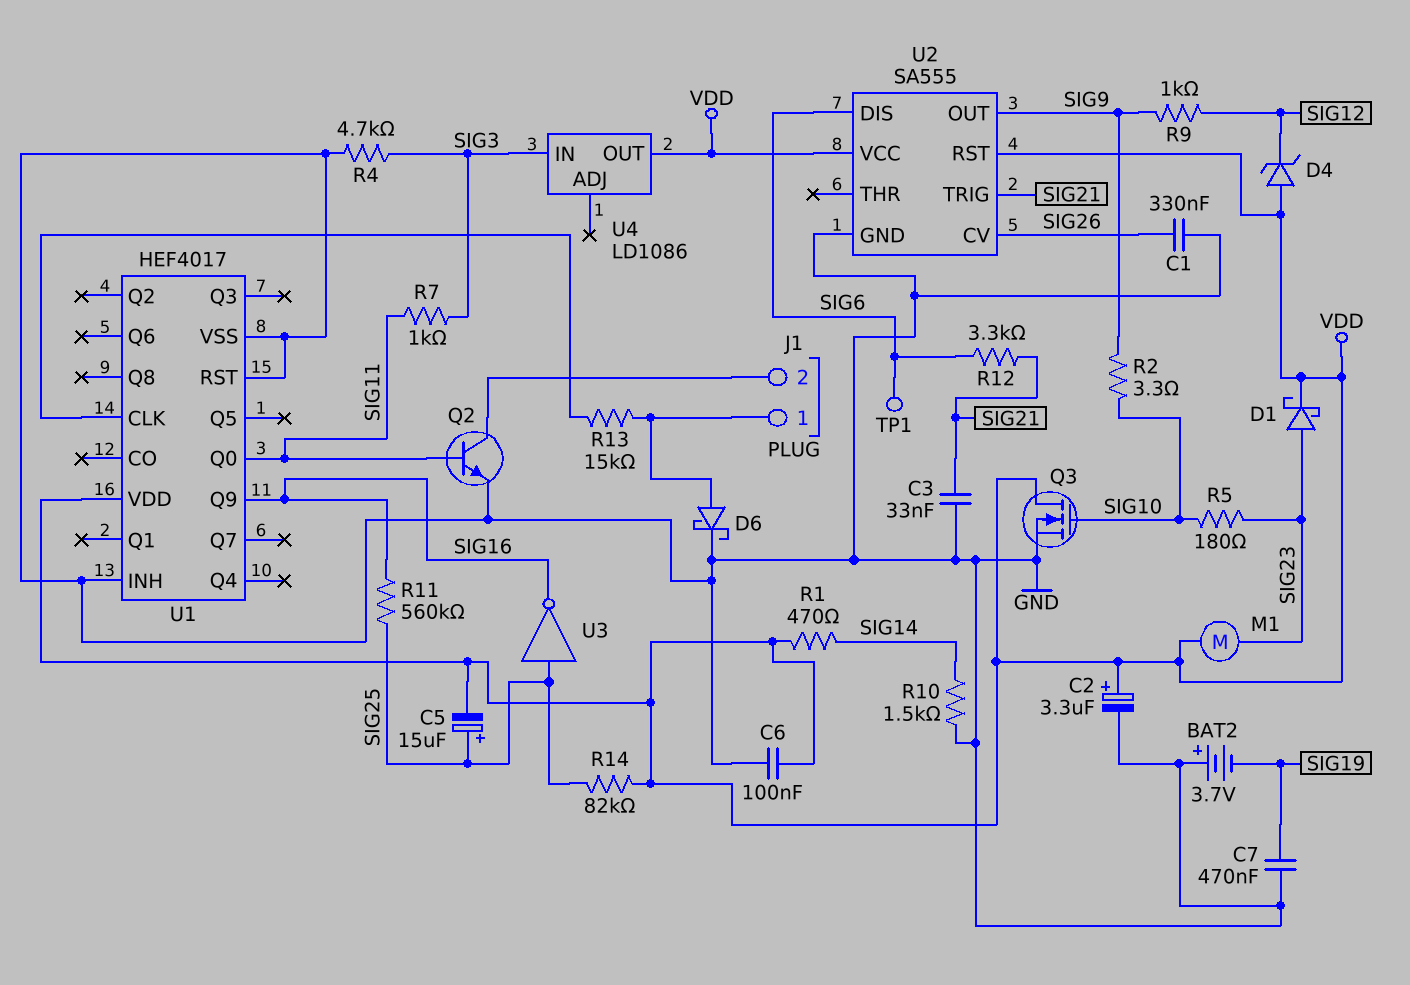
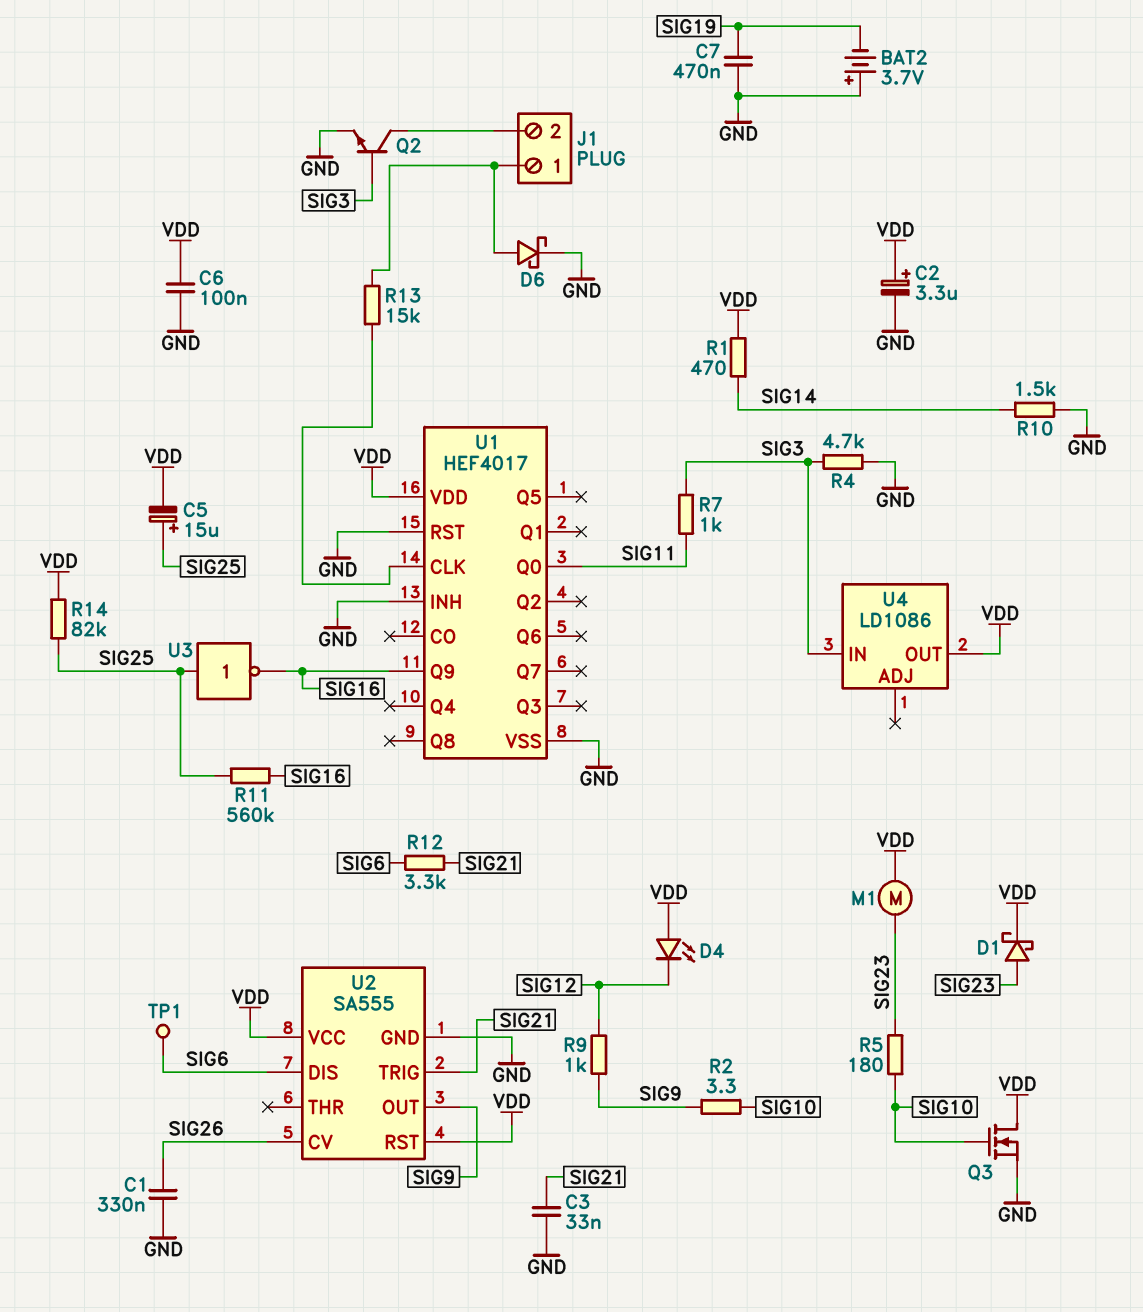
D4: zener (A VDD, K SIG12) -> LED (A VDD, K SIG12)
Q2: NPN (B SIG11, C J1/2, E GND) -> NPN (B SIG3, C J1/2, E GND)

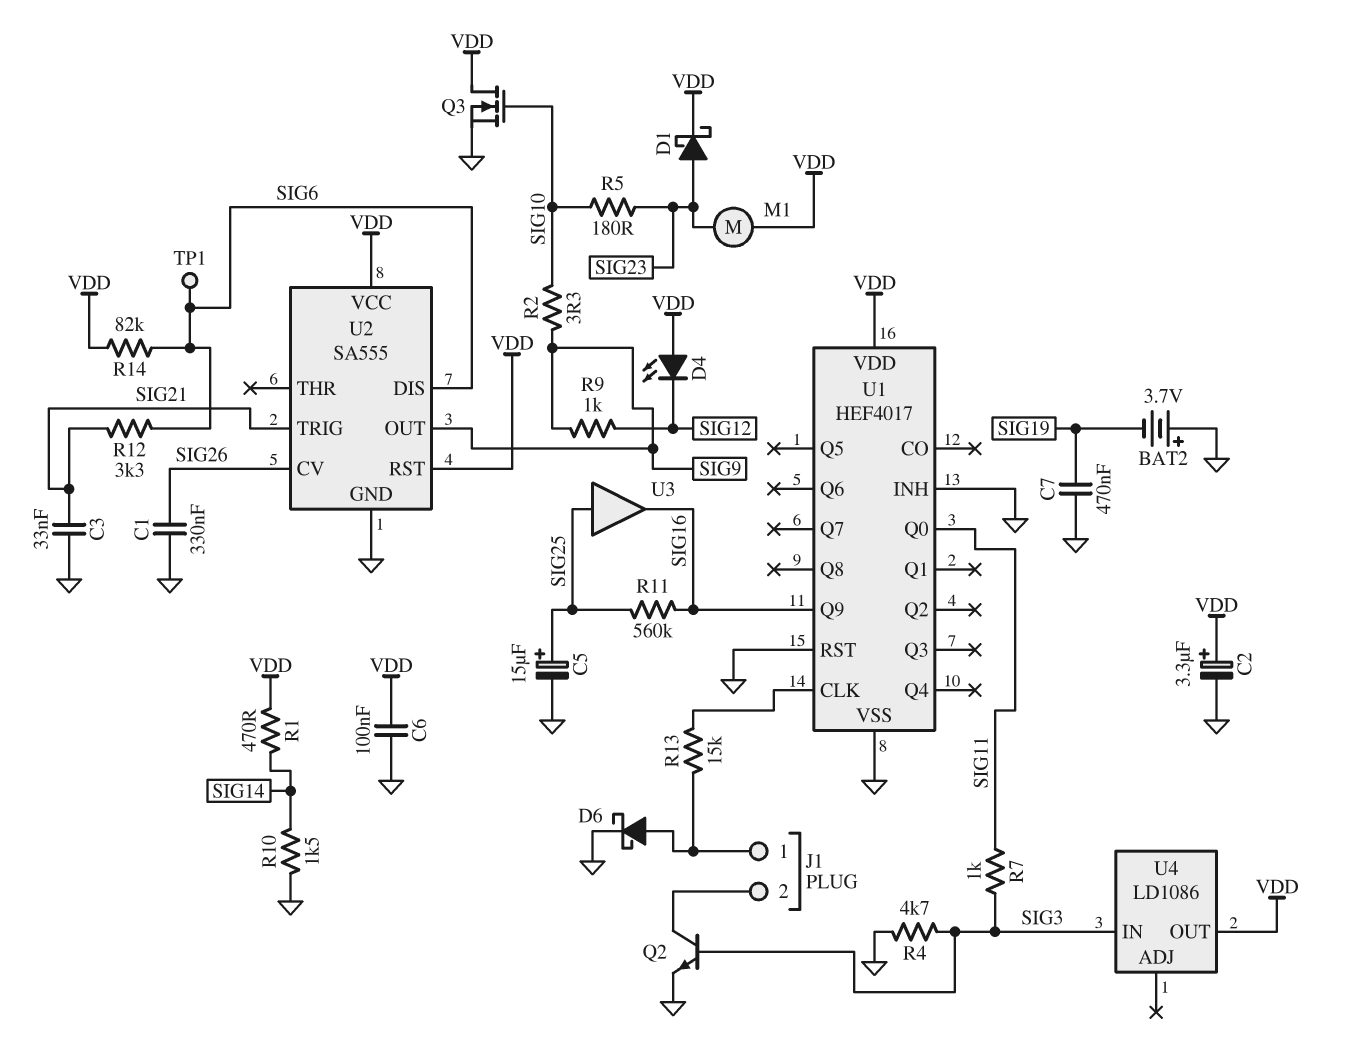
C5: 15uF (plus SIG25, minus VDD) -> 15uF (plus SIG25, minus GND)
R14: 82k (SIG25, VDD) -> 82k (SIG6, VDD)
U3: NOT (in SIG25, out SIG16) -> buffer (in SIG25, out SIG16)

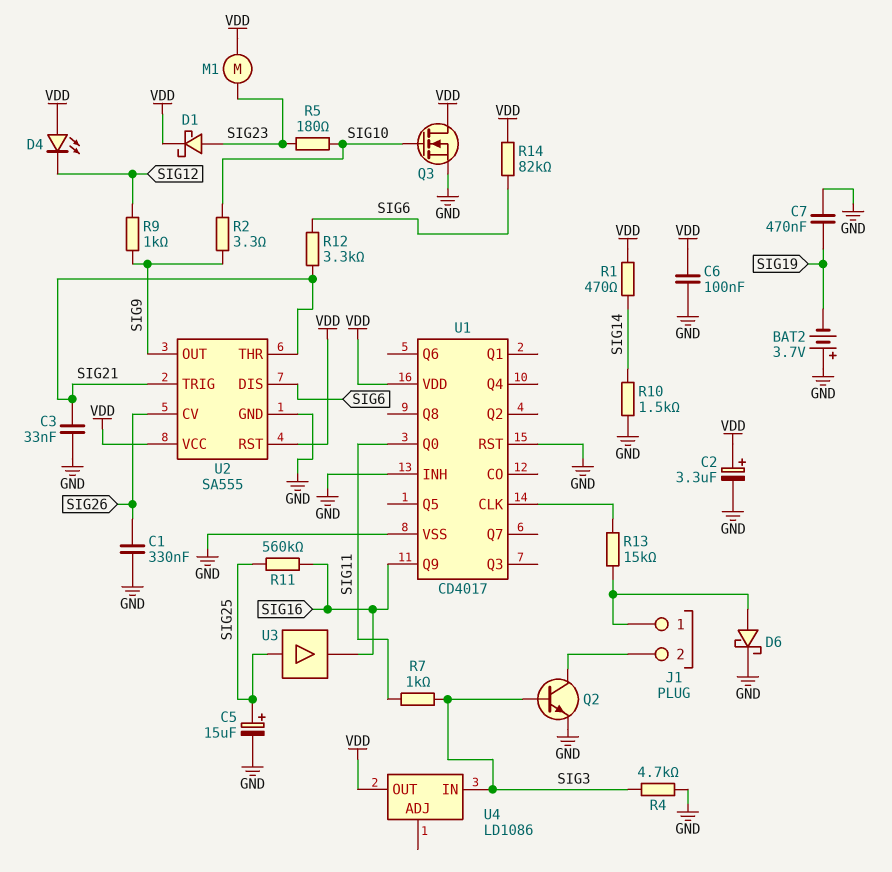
TP1: test point (SIG6) -> none
U1: HEF4017 -> CD4017
U2 pin THR: none -> SIG21

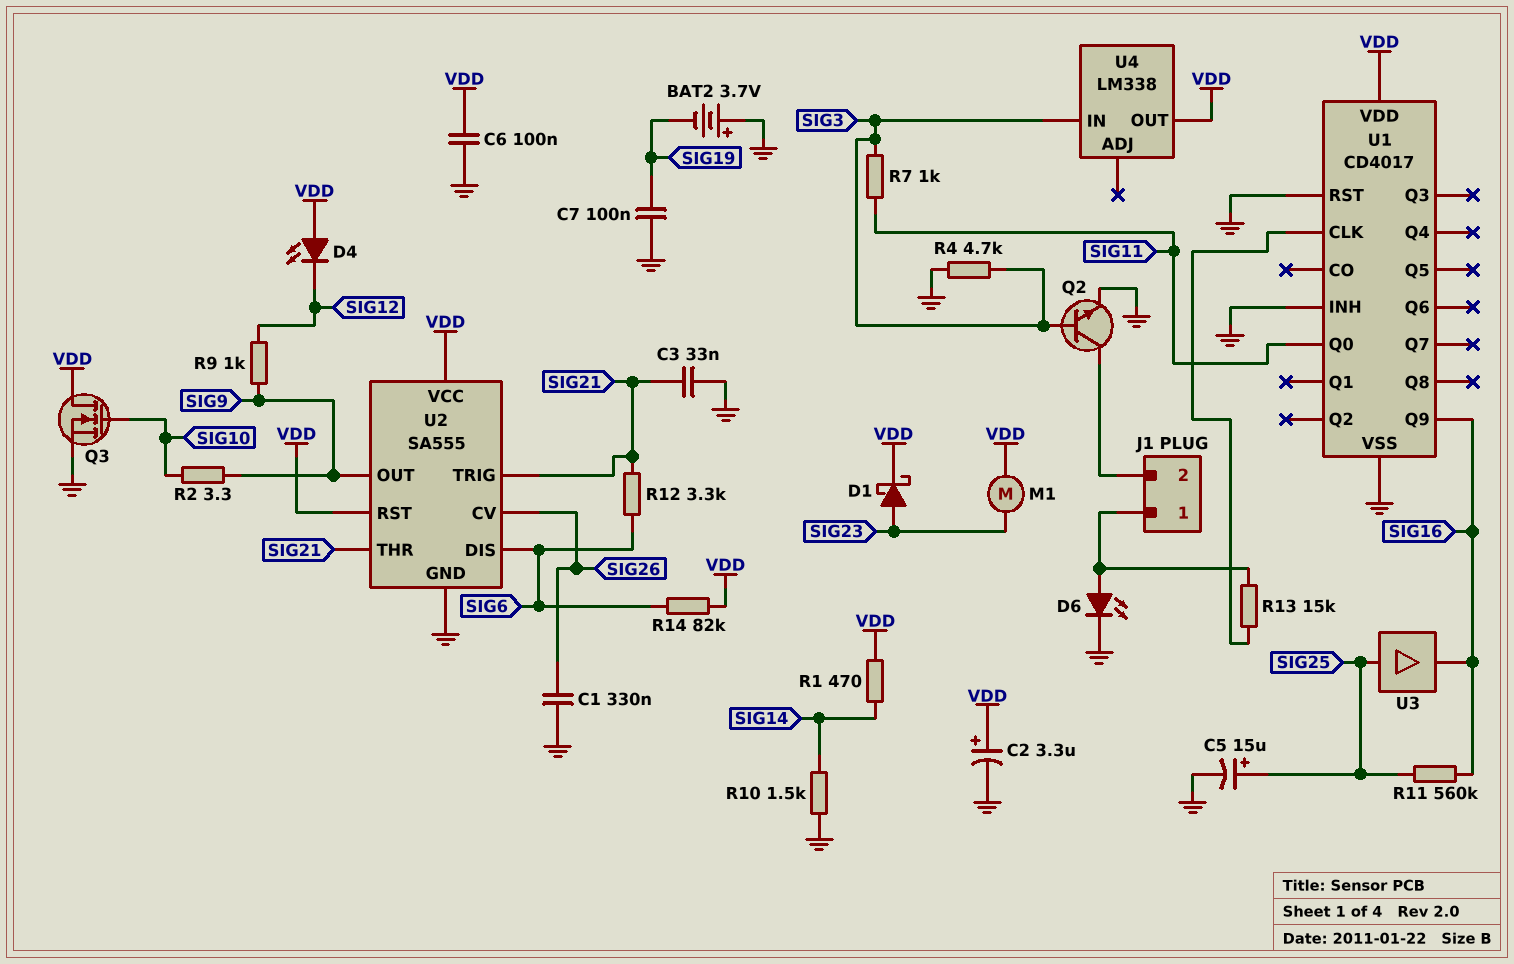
C7: 470nF (GND, SIG19) -> 100nF (GND, SIG19)
D6: schottky (A J1/1, K GND) -> LED (A J1/1, K GND)
R5: 180 (SIG10, SIG23) -> none
U4: LD1086 -> LM338

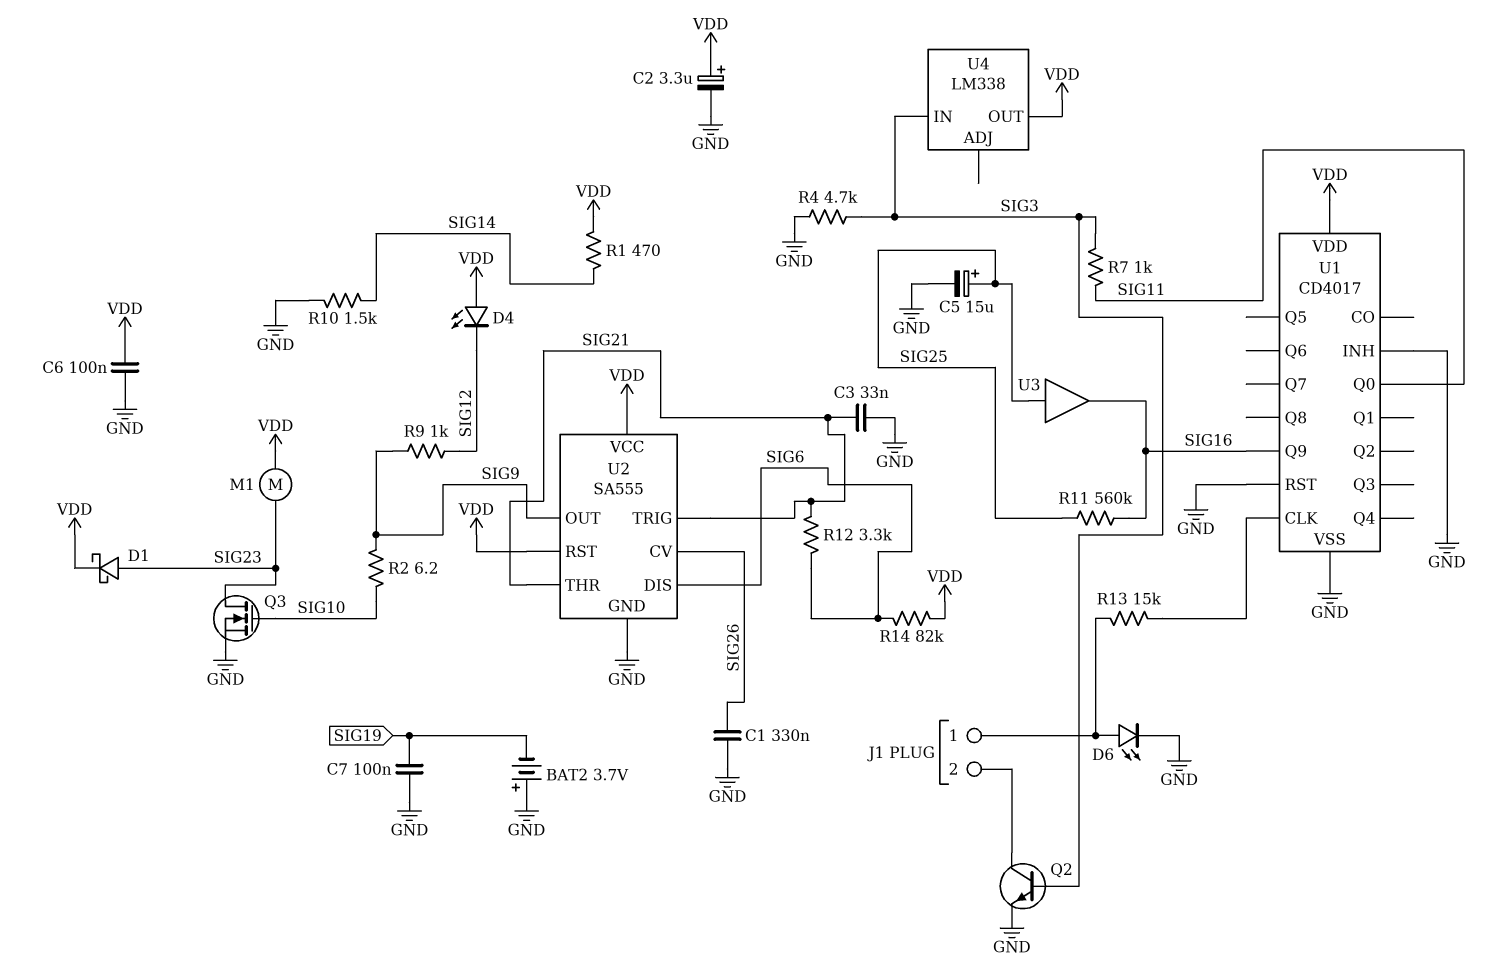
Q3: NMOS (G SIG10, D VDD, S GND) -> NMOS (G SIG10, D SIG23, S GND)
R2: 3.3 (SIG9, SIG10) -> 6.2 (SIG9, SIG10)

